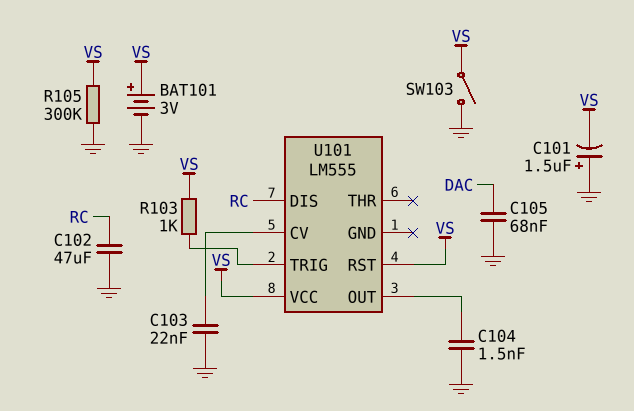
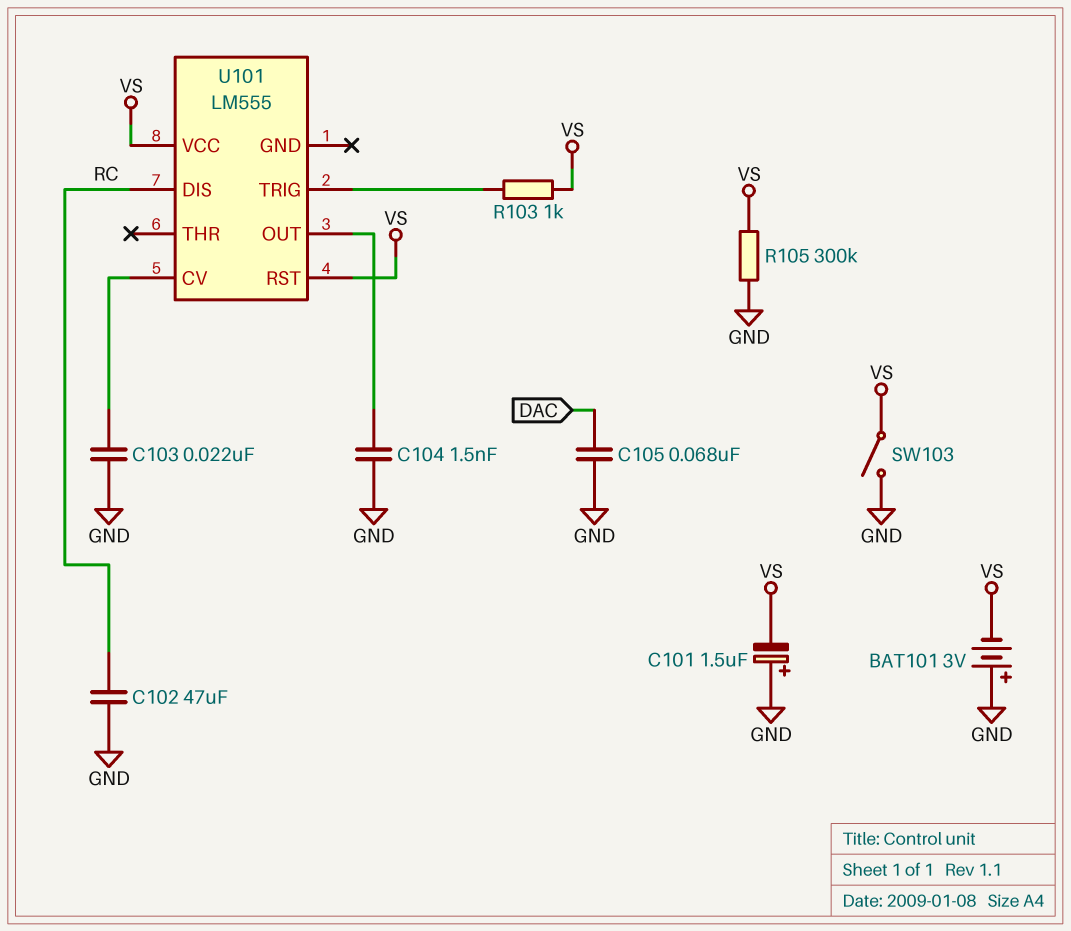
BAT101: 3V (plus VS, minus GND) -> 3V (plus GND, minus VS)

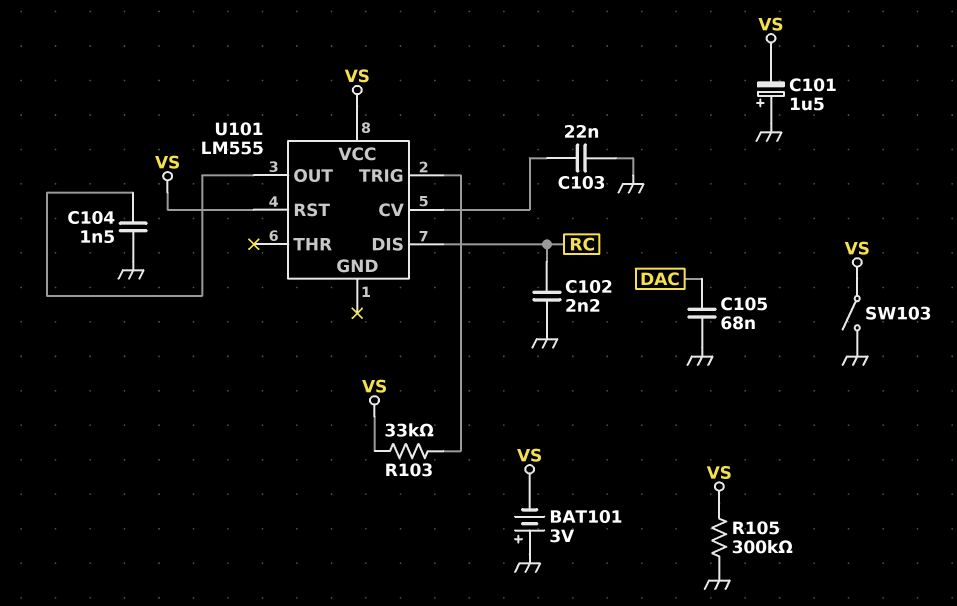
C102: 47uF (GND, RC) -> 2.2nF (GND, RC)
R103: 1k (U101/TRIG, VS) -> 33k (U101/TRIG, VS)

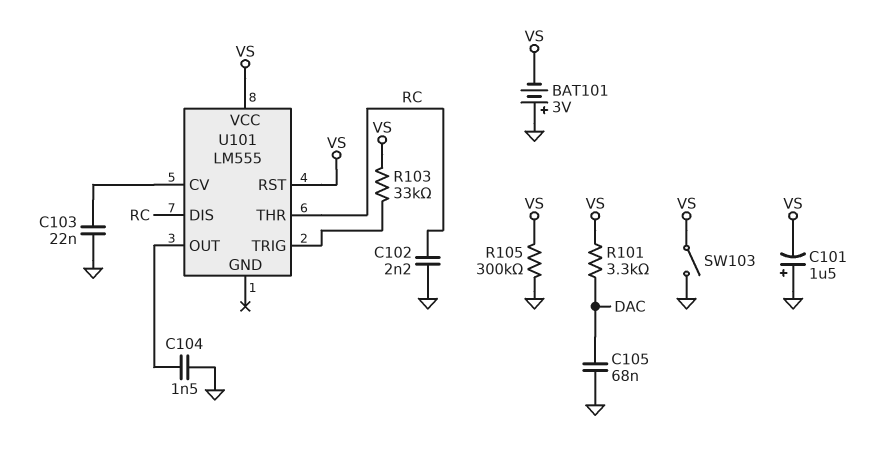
R101: none -> 3.3k (DAC, VS)
U101 pin THR: none -> RC

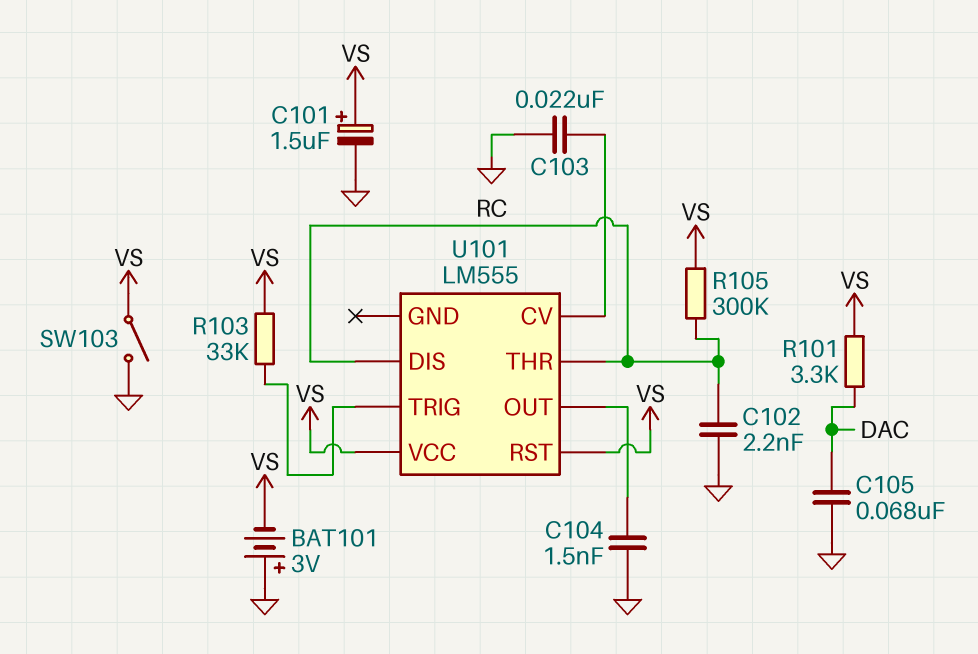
C101: 1.5uF (plus GND, minus VS) -> 1.5uF (plus VS, minus GND)
R105: 300k (GND, VS) -> 300k (RC, VS)

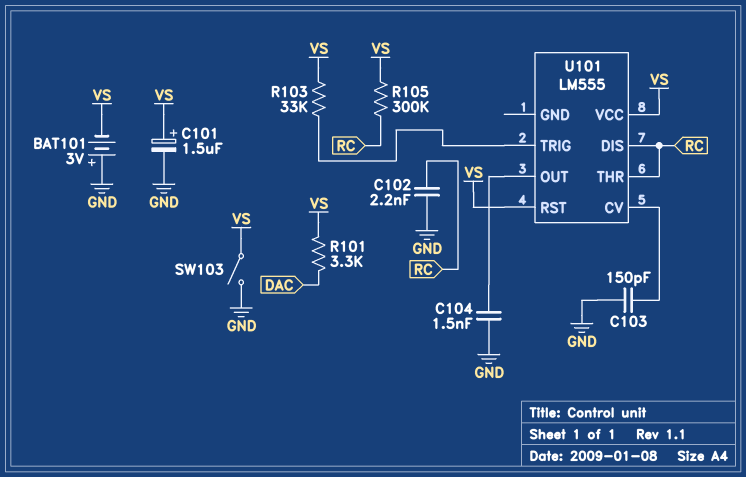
C103: 22nF (GND, U101/CV) -> 150pF (GND, U101/CV)
C105: 68nF (DAC, GND) -> none

